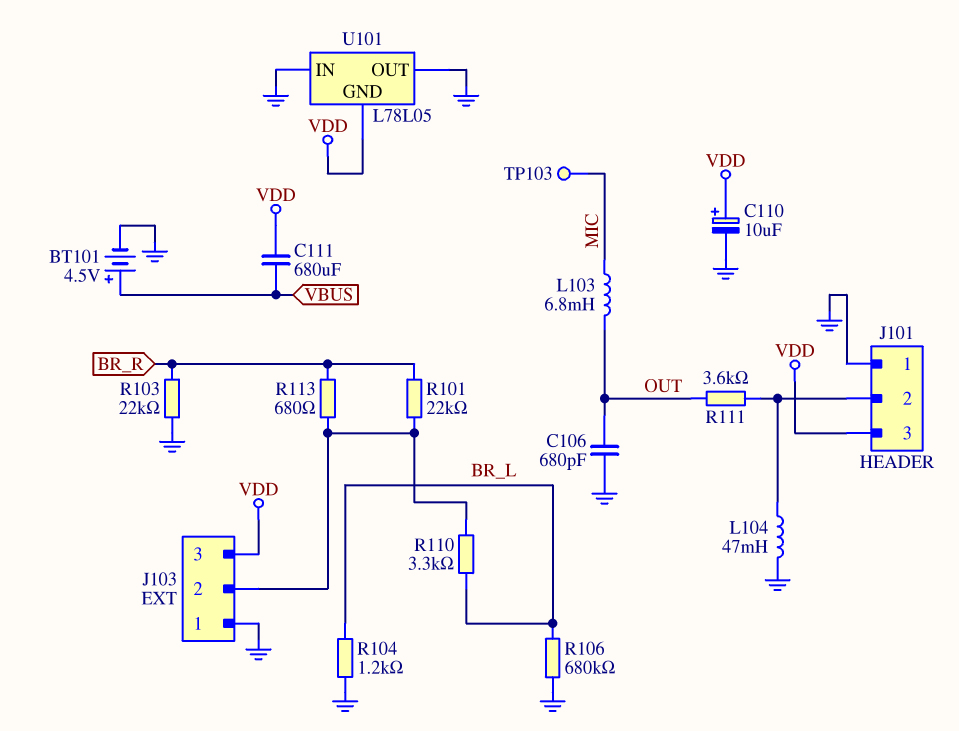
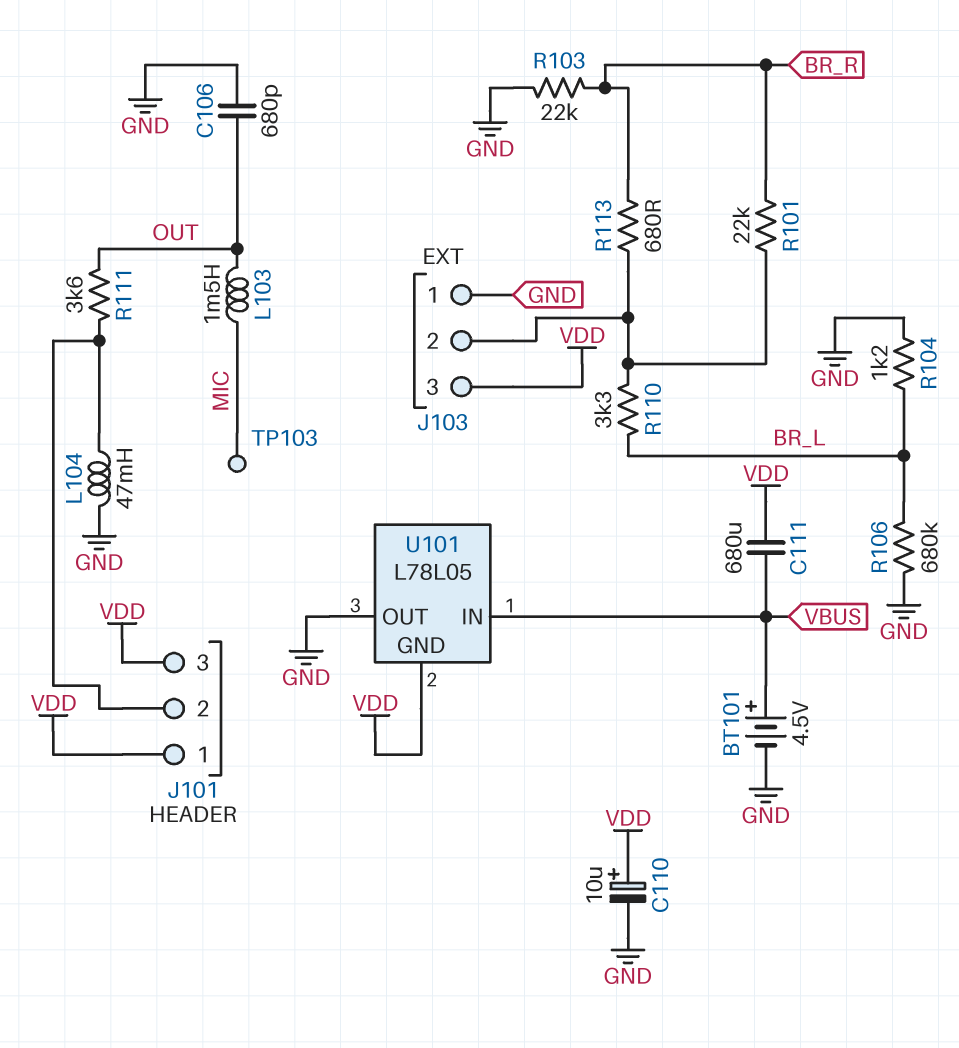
J101 pin 1: GND -> VDD
L103: 6.8mH (MIC, OUT) -> 1.5mH (MIC, OUT)
U101 pin IN: GND -> VBUS

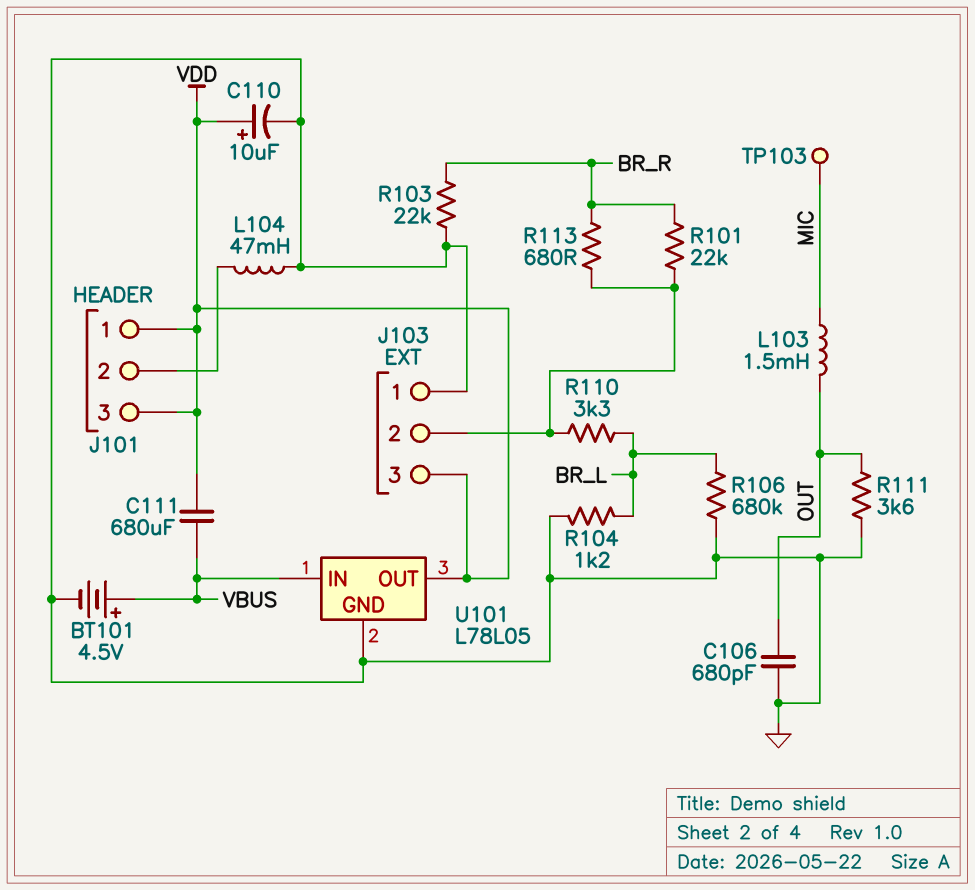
R111: 3.6k (J101/2, OUT) -> 3.6k (GND, OUT)
U101 pin GND: VDD -> GND
U101 pin OUT: GND -> VDD

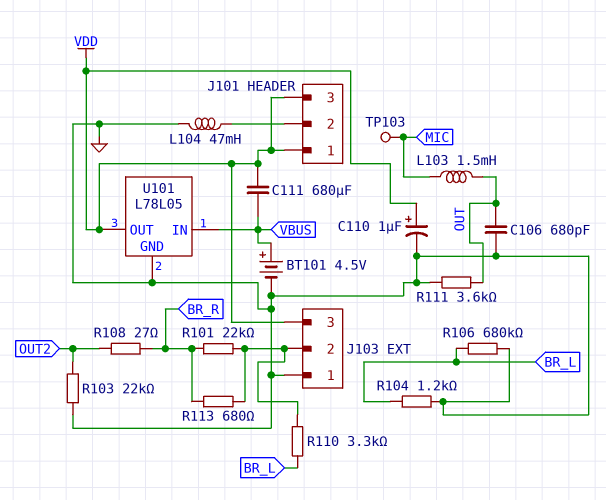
C110: 10uF (plus VDD, minus GND) -> 1uF (plus VDD, minus GND)
R103: 22k (BR_R, GND) -> 22k (GND, OUT2)
R108: none -> 27 (BR_R, OUT2)

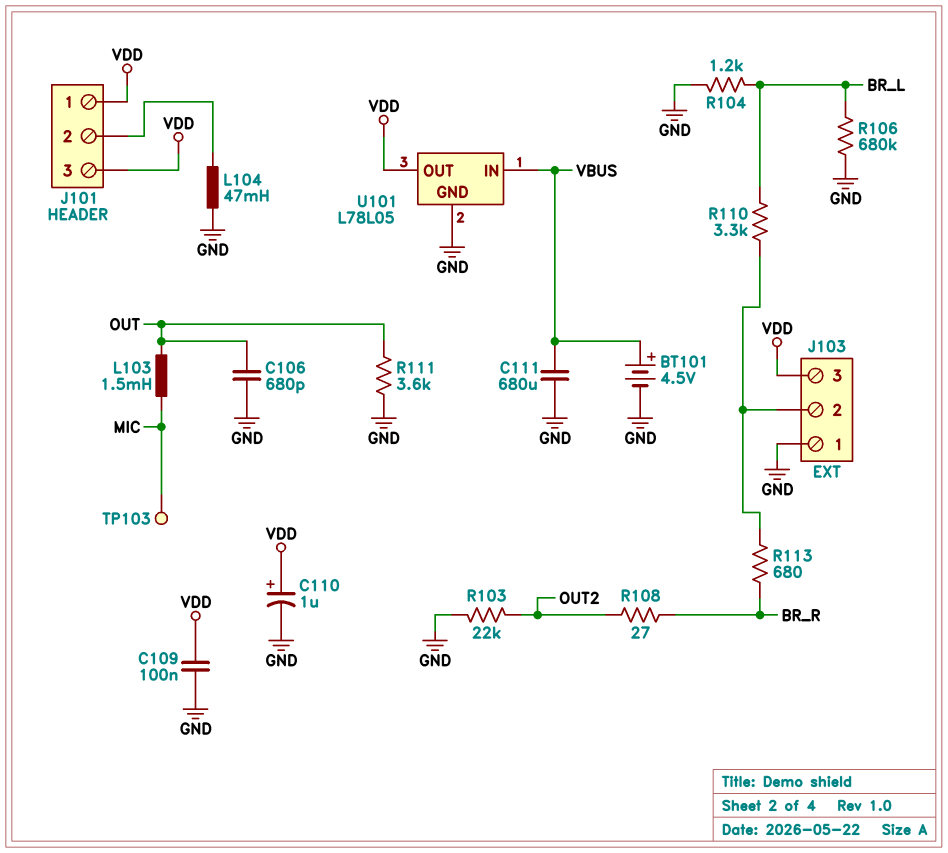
C109: none -> 100nF (GND, VDD)
C111: 680uF (VBUS, VDD) -> 680uF (GND, VBUS)
R101: 22k (BR_R, J103/2) -> none

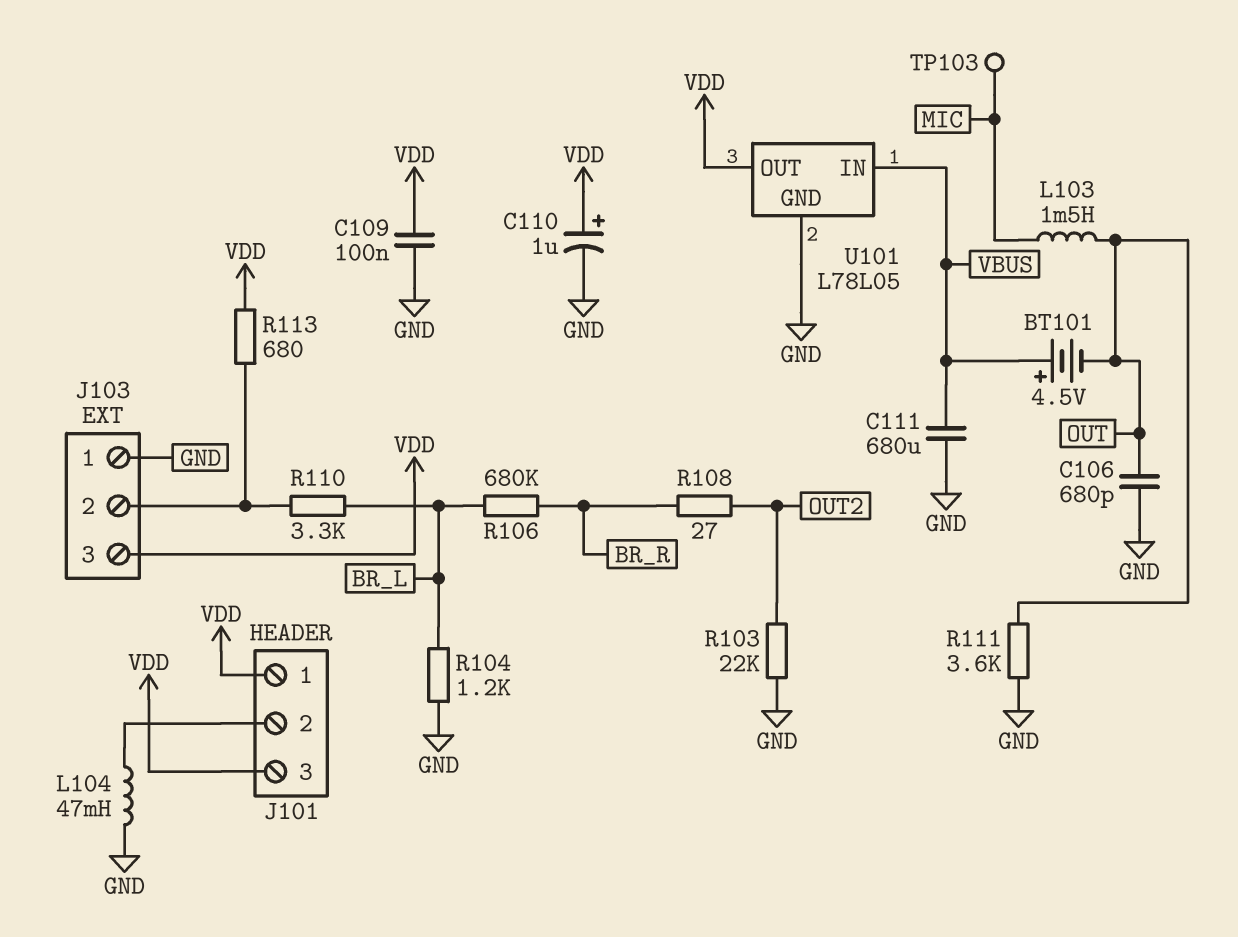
BT101: 4.5V (plus VBUS, minus GND) -> 4.5V (plus VBUS, minus OUT)
R106: 680k (BR_L, GND) -> 680k (BR_L, BR_R)
R113: 680 (BR_R, J103/2) -> 680 (J103/2, VDD)

